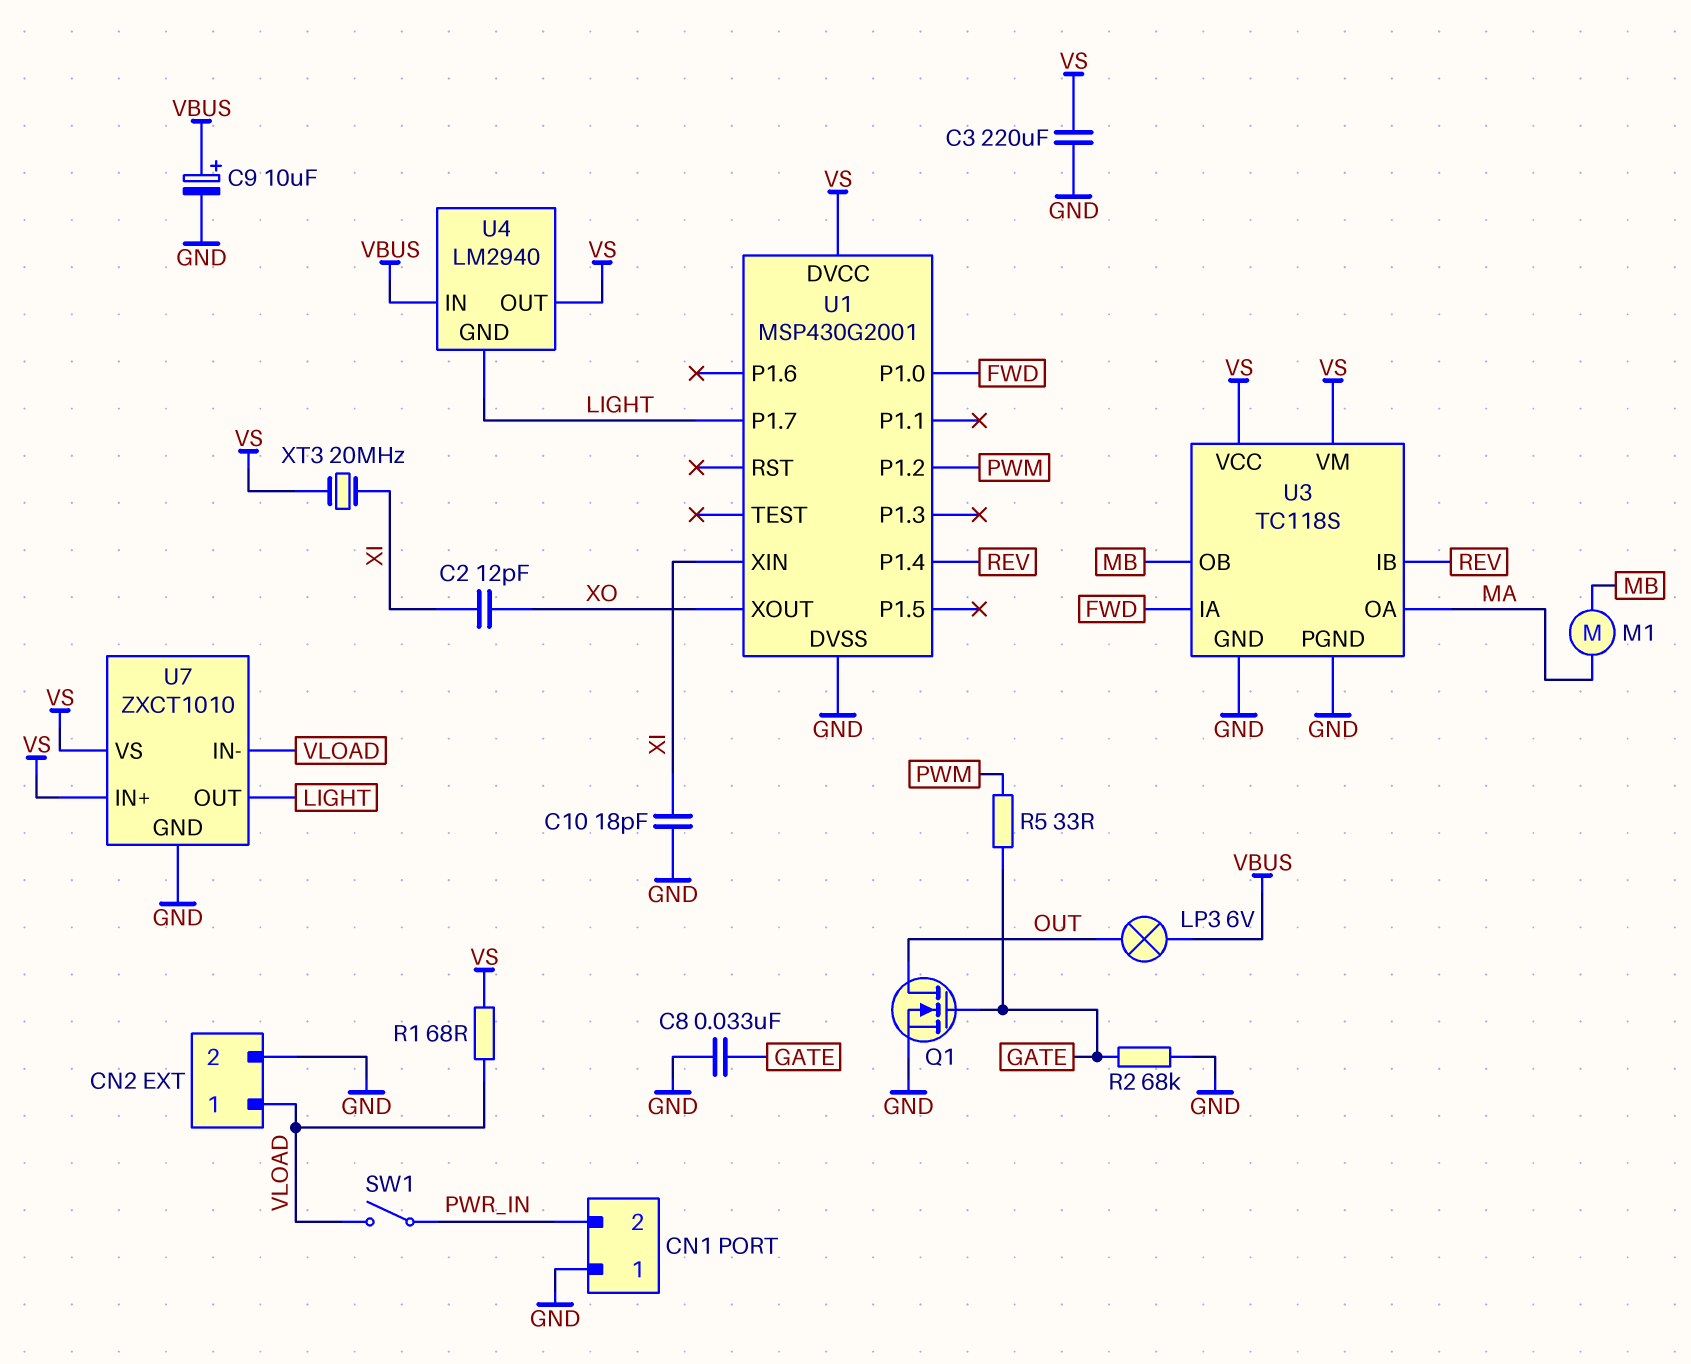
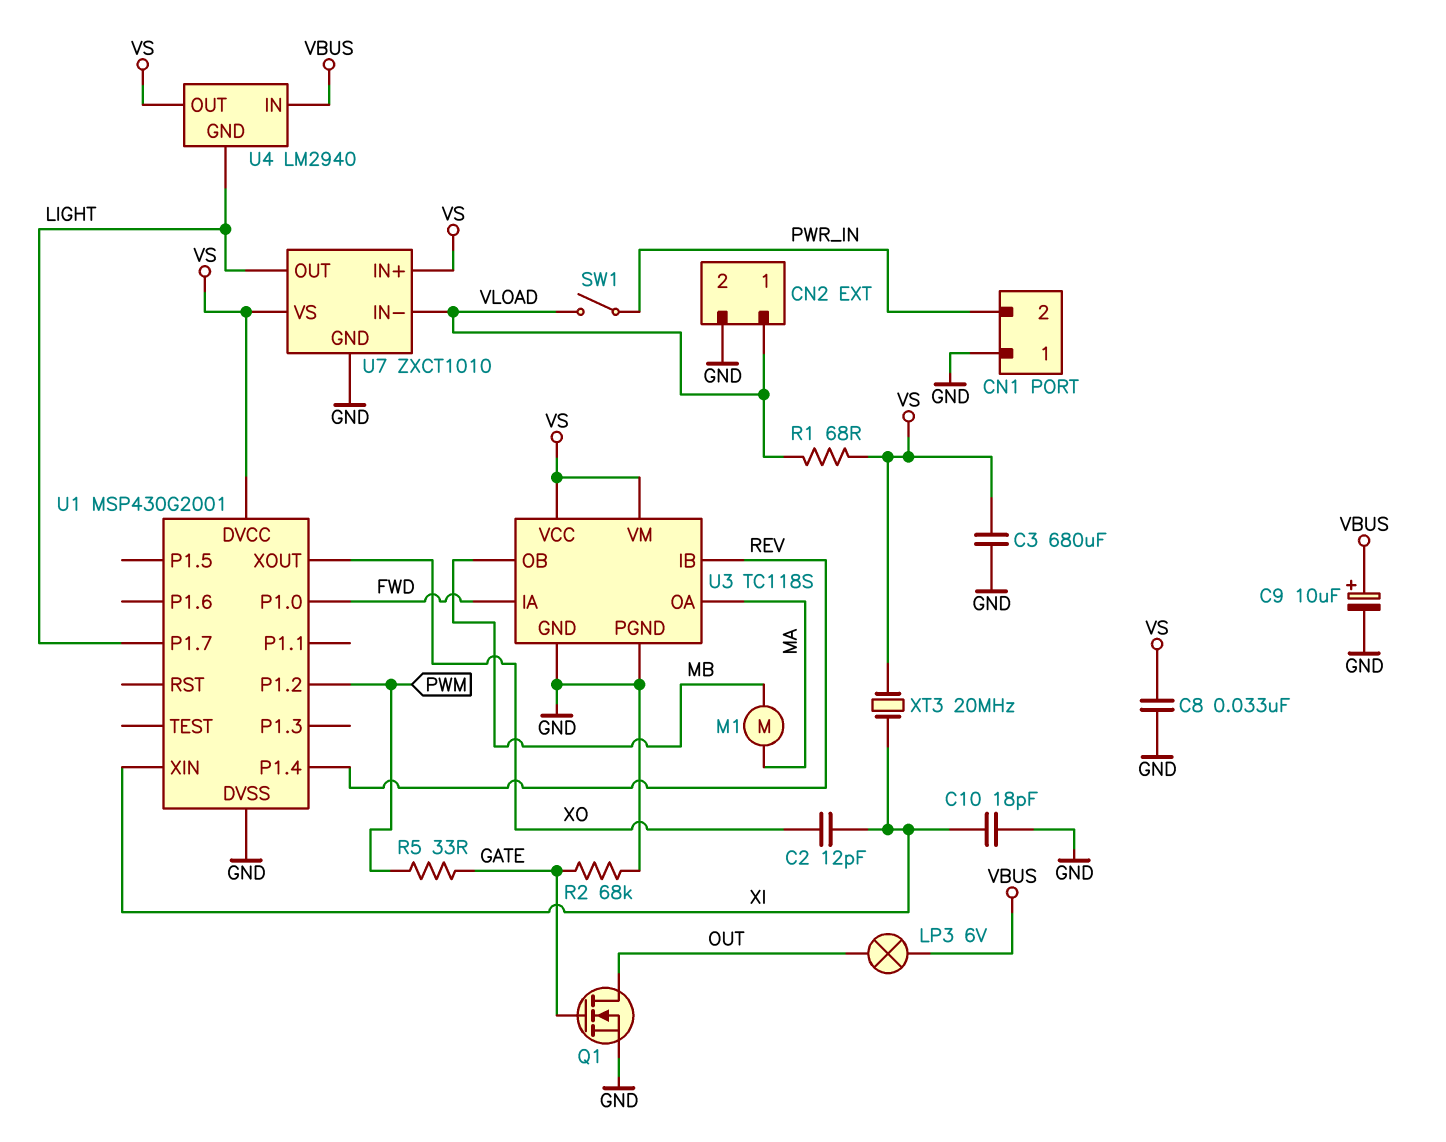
C3: 220uF (GND, VS) -> 680uF (GND, VS)
C8: 33nF (GATE, GND) -> 33nF (GND, VS)

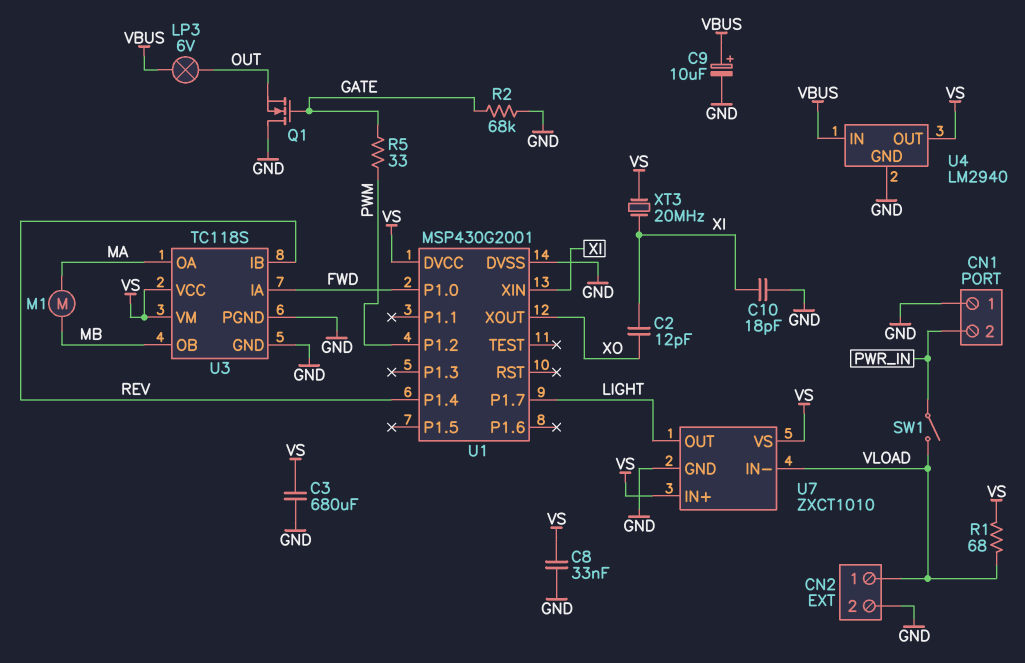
Q1: NMOS (G GATE, D OUT, S GND) -> NMOS (G GATE, D GND, S OUT)
U4 pin GND: LIGHT -> GND

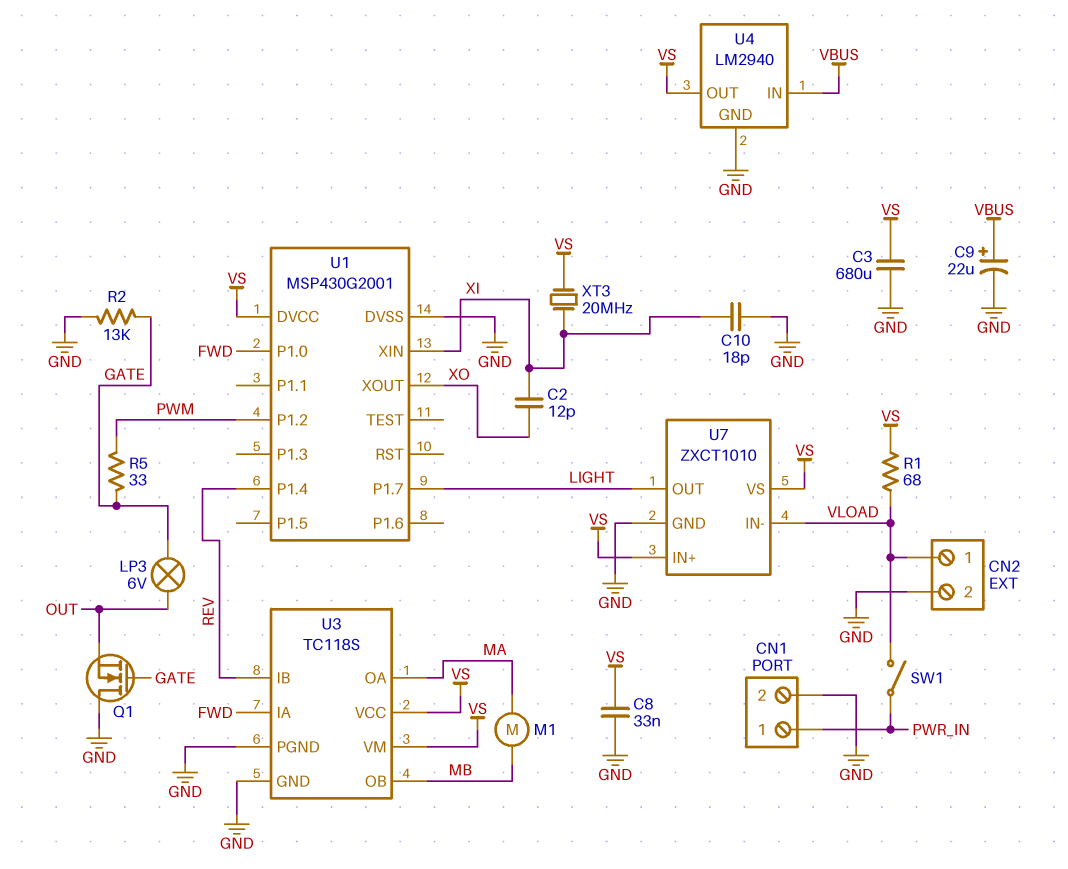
C9: 10uF (plus VBUS, minus GND) -> 22uF (plus VBUS, minus GND)
CN1 pin 1: GND -> PWR_IN
CN1 pin 2: PWR_IN -> GND
LP3: lamp 6V (OUT, VBUS) -> lamp 6V (GATE, OUT)
R2: 68k (GATE, GND) -> 13k (GATE, GND)

